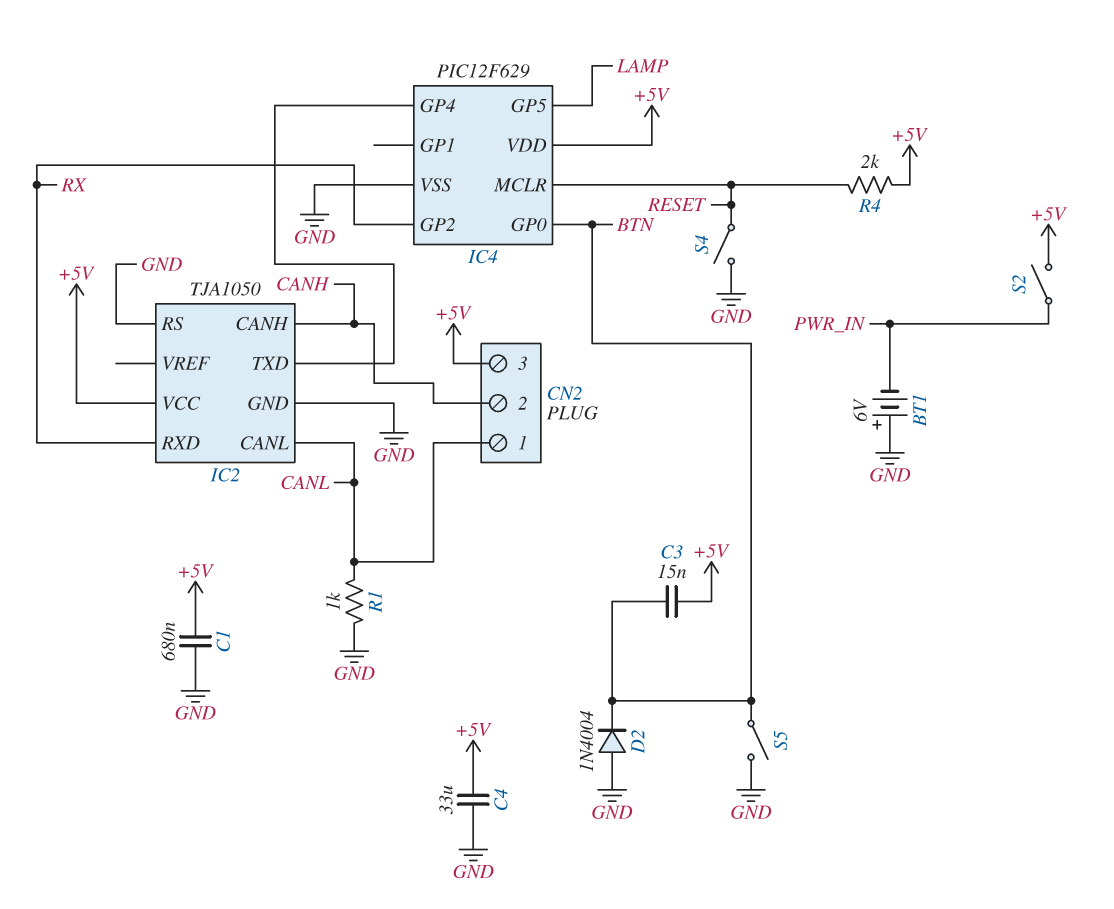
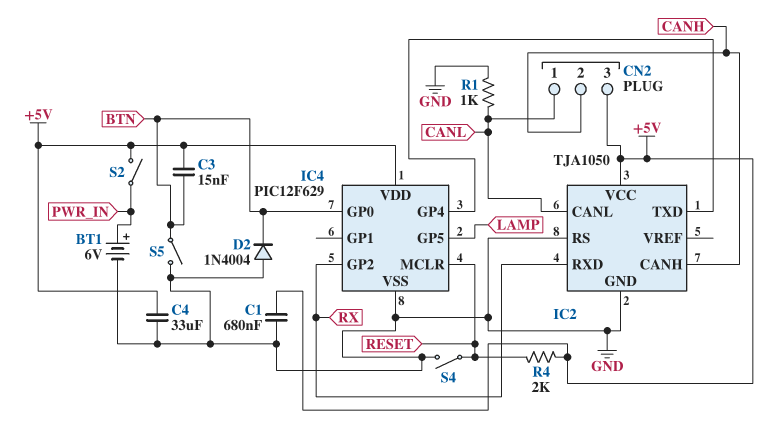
BT1: 6V (plus GND, minus PWR_IN) -> 6V (plus PWR_IN, minus GND)

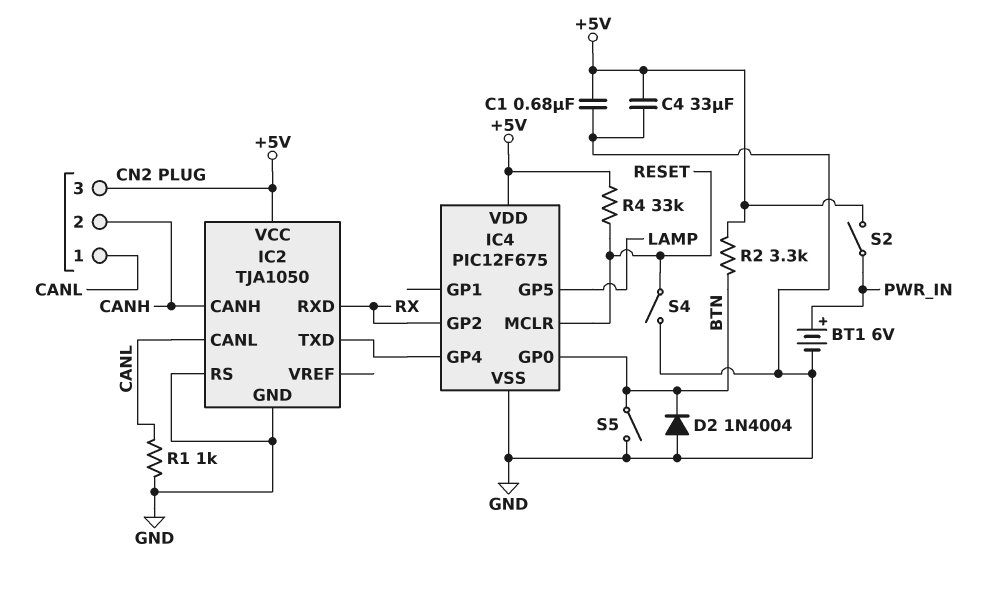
C3: 15nF (+5V, BTN) -> none
IC4: PIC12F629 -> PIC12F675
R2: none -> 3.3k (+5V, BTN)
R4: 2k (+5V, RESET) -> 33k (+5V, RESET)

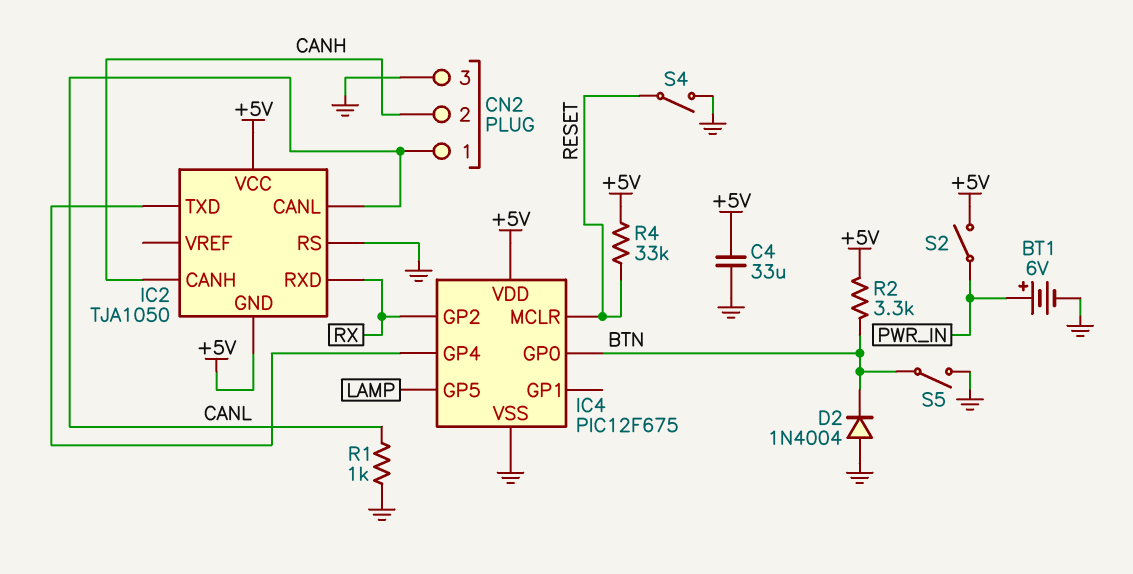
C1: 680nF (+5V, GND) -> none
CN2 pin 3: +5V -> GND
IC2 pin GND: GND -> +5V

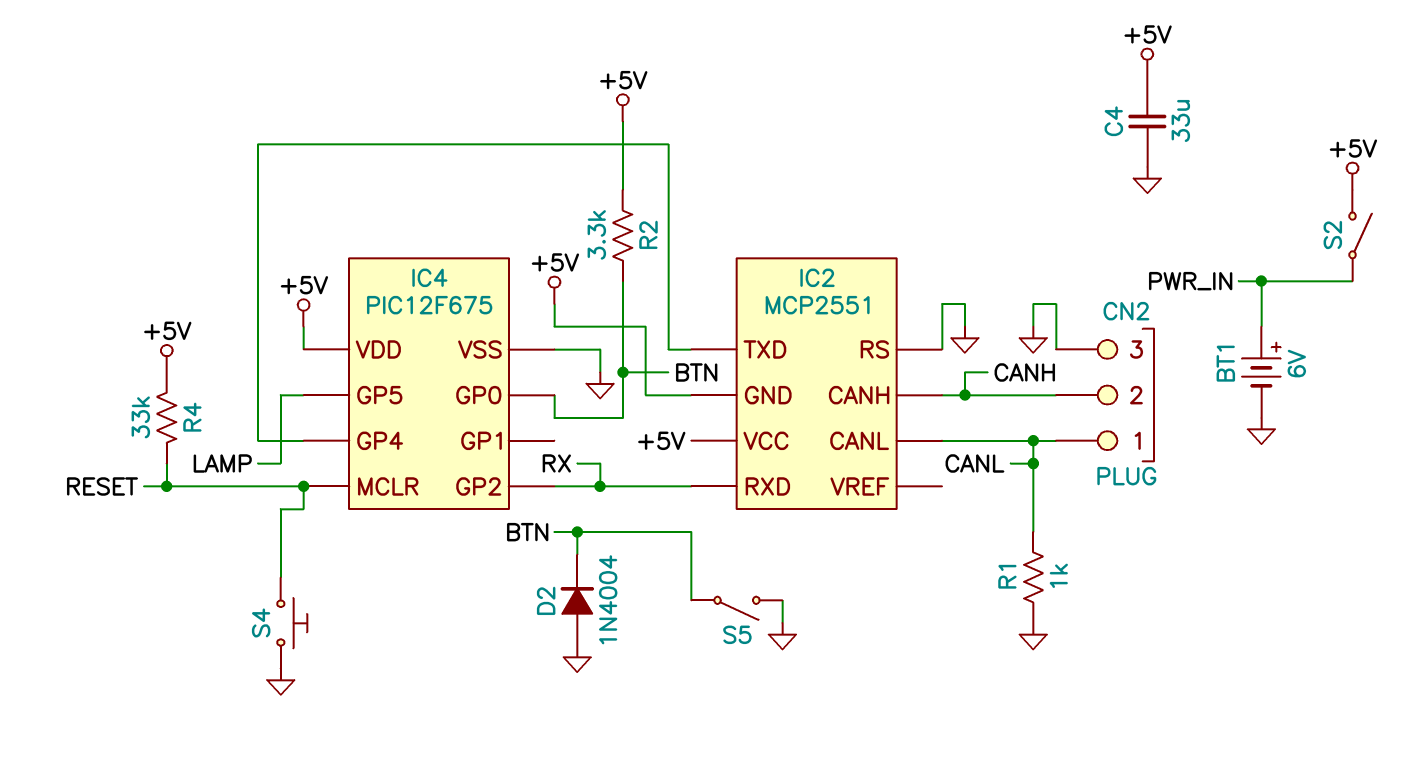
IC2: TJA1050 -> MCP2551
S4: switch (GND, RESET) -> button (GND, RESET)

